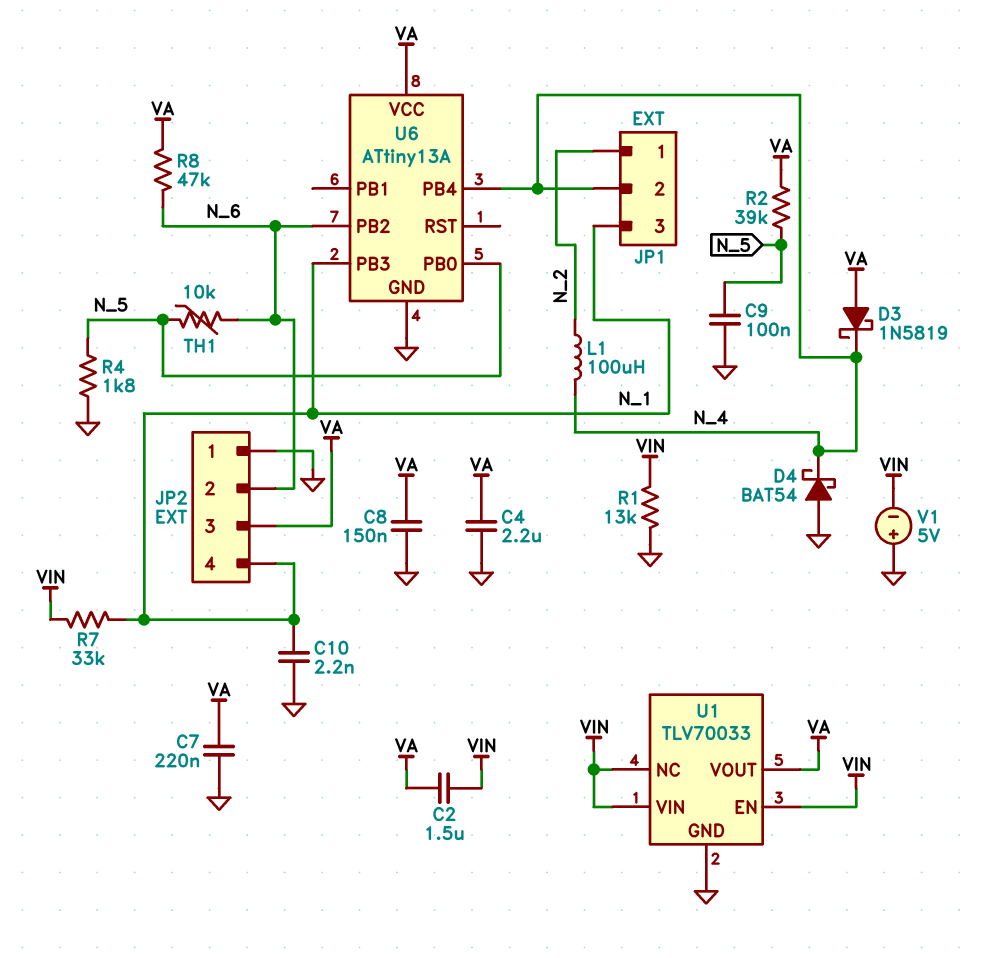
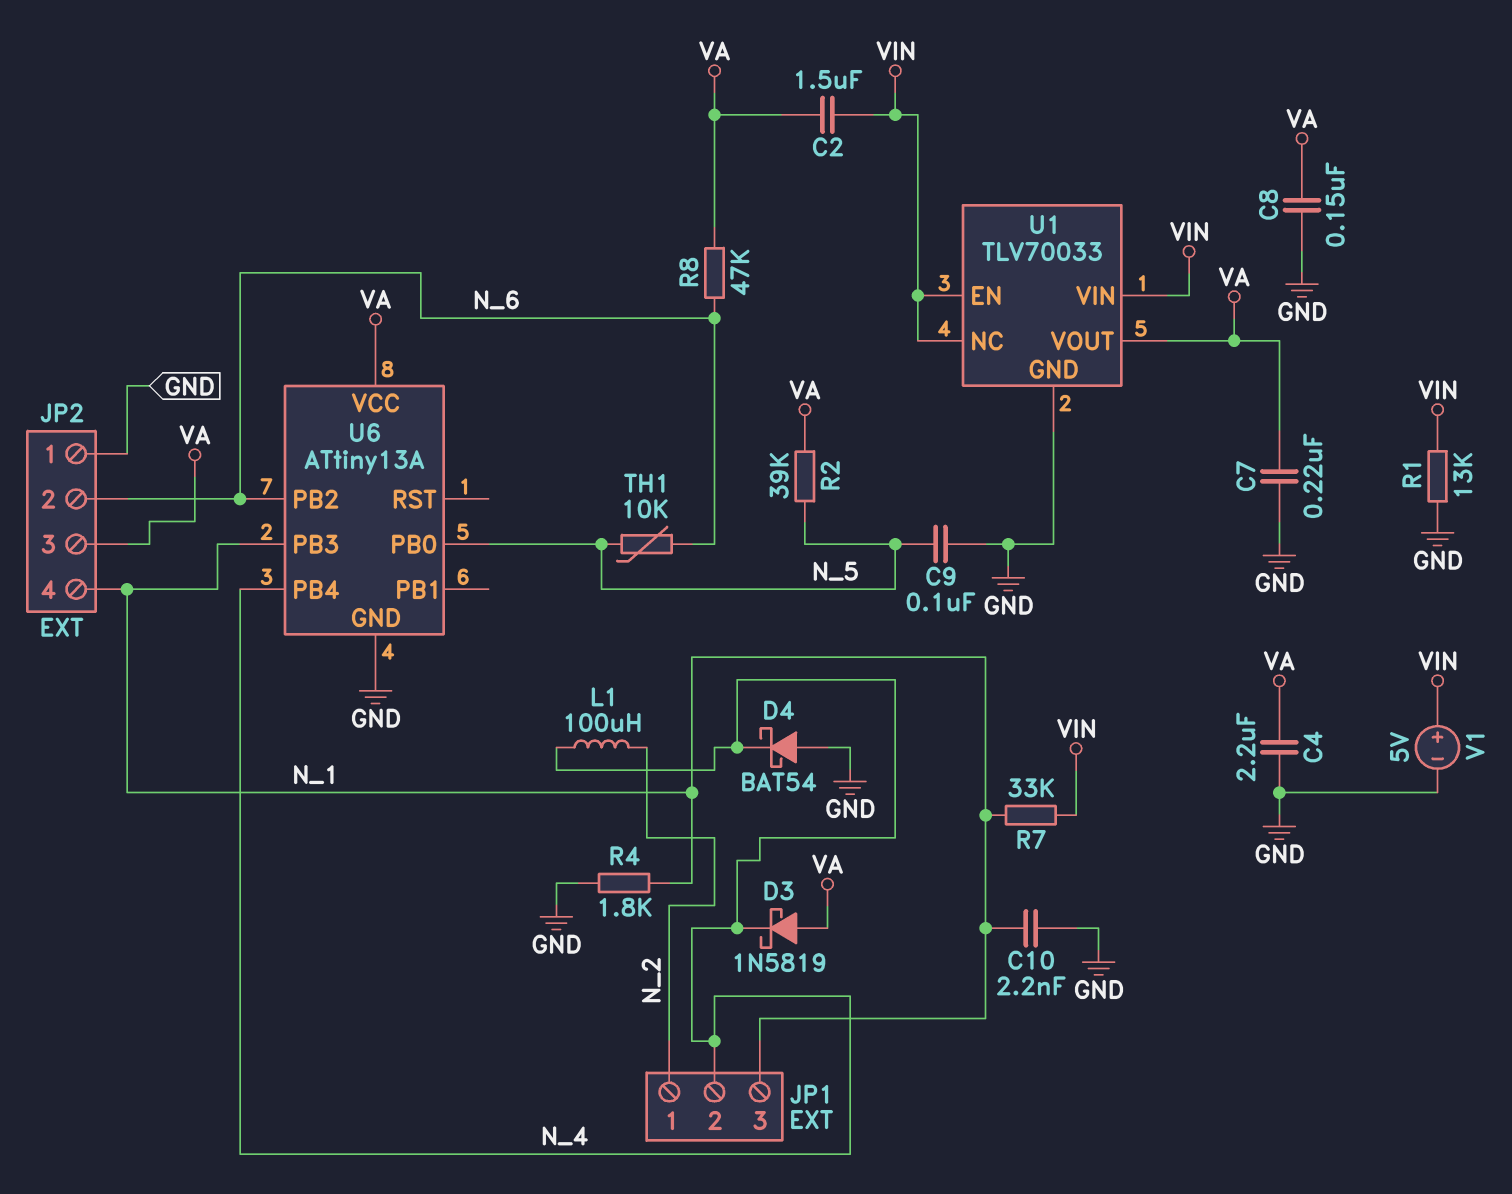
R4: 1.8k (GND, N_5) -> 1.8k (GND, N_1)
V1: 5V (plus GND, minus VIN) -> 5V (plus VIN, minus GND)

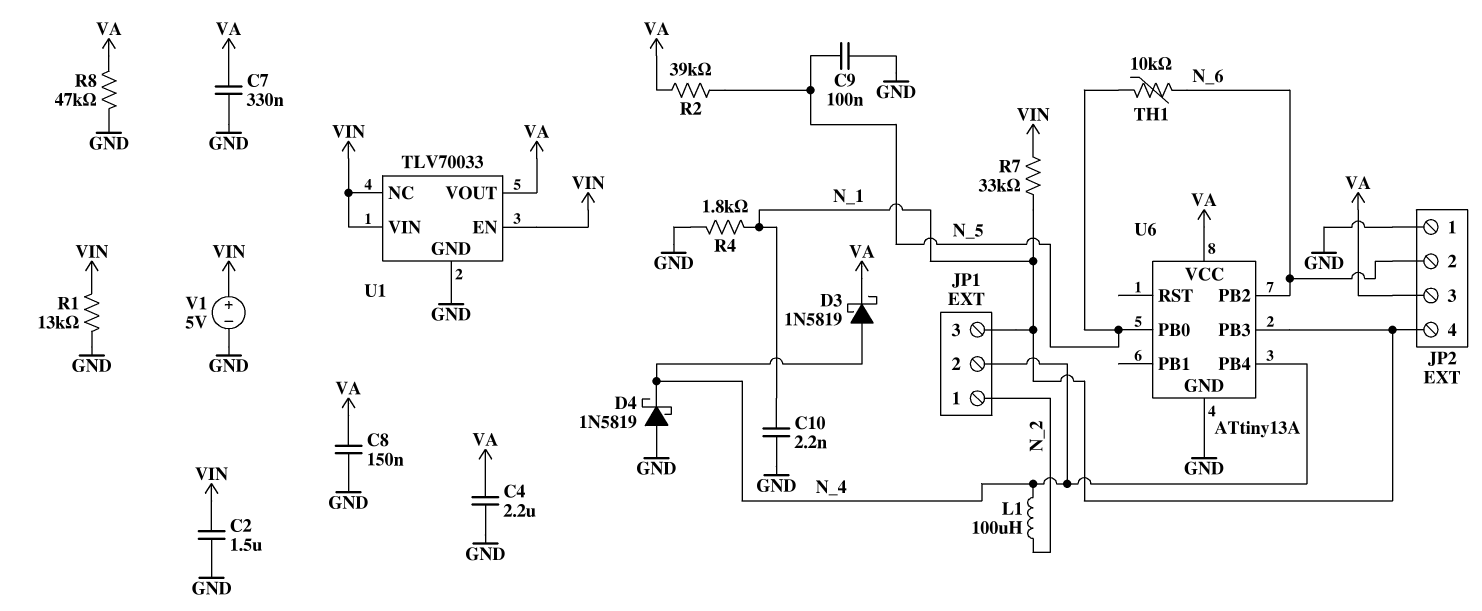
C2: 1.5uF (VA, VIN) -> 1.5uF (GND, VIN)
C7: 220nF (GND, VA) -> 330nF (GND, VA)
D3: schottky 1N5819 (A VA, K N_4) -> schottky 1N5819 (A N_4, K VA)
D4: schottky BAT54 (A GND, K N_4) -> schottky 1N5819 (A GND, K N_4)
R8: 47k (N_6, VA) -> 47k (GND, VA)

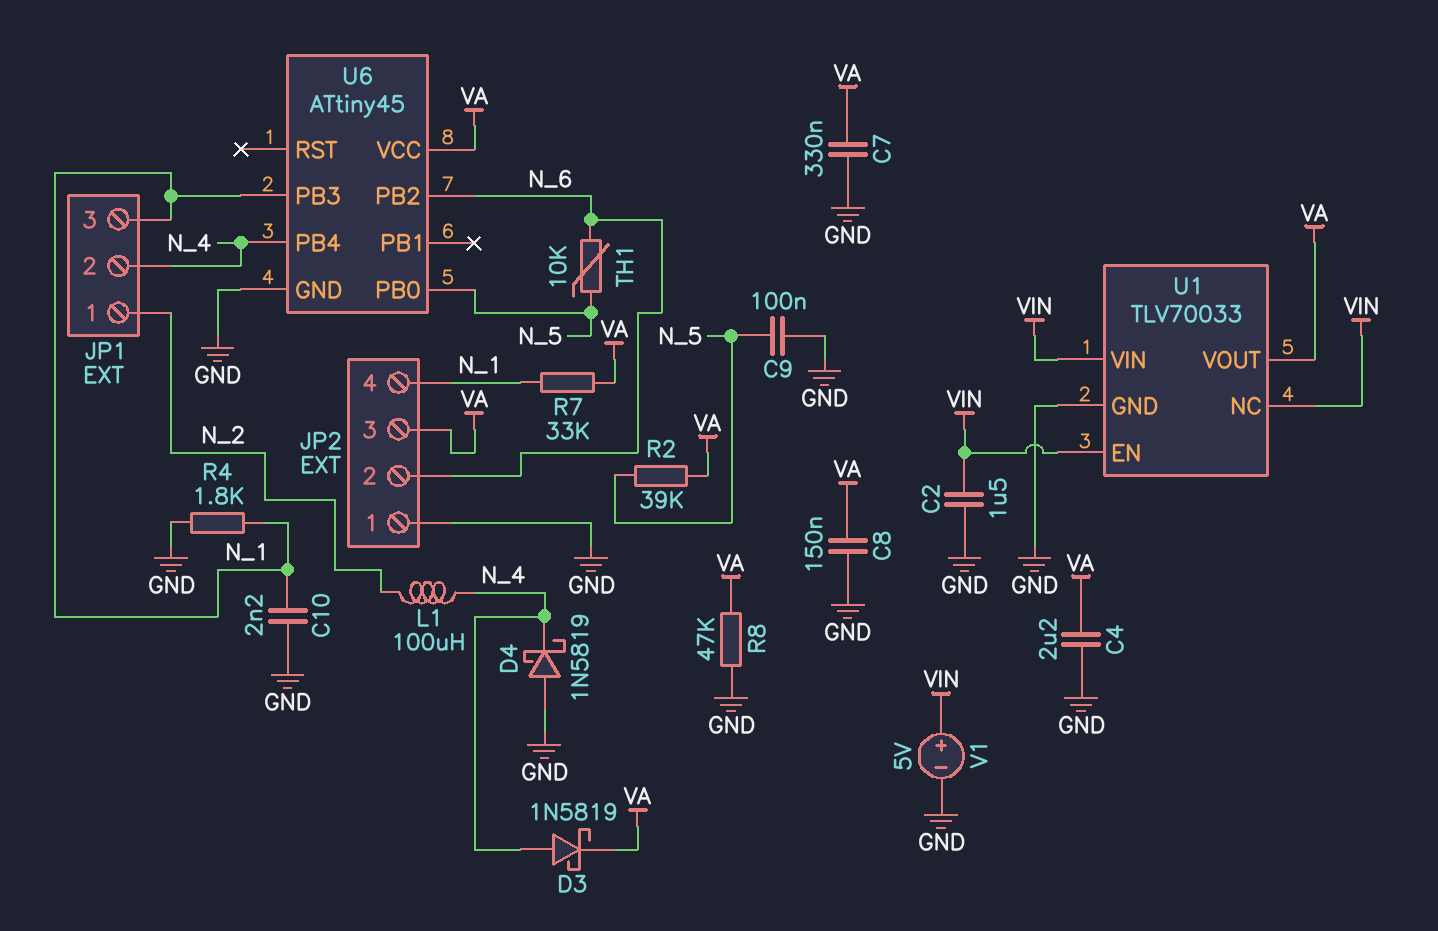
R1: 13k (GND, VIN) -> none
R7: 33k (N_1, VIN) -> 33k (N_1, VA)
U6: ATtiny13A -> ATtiny45

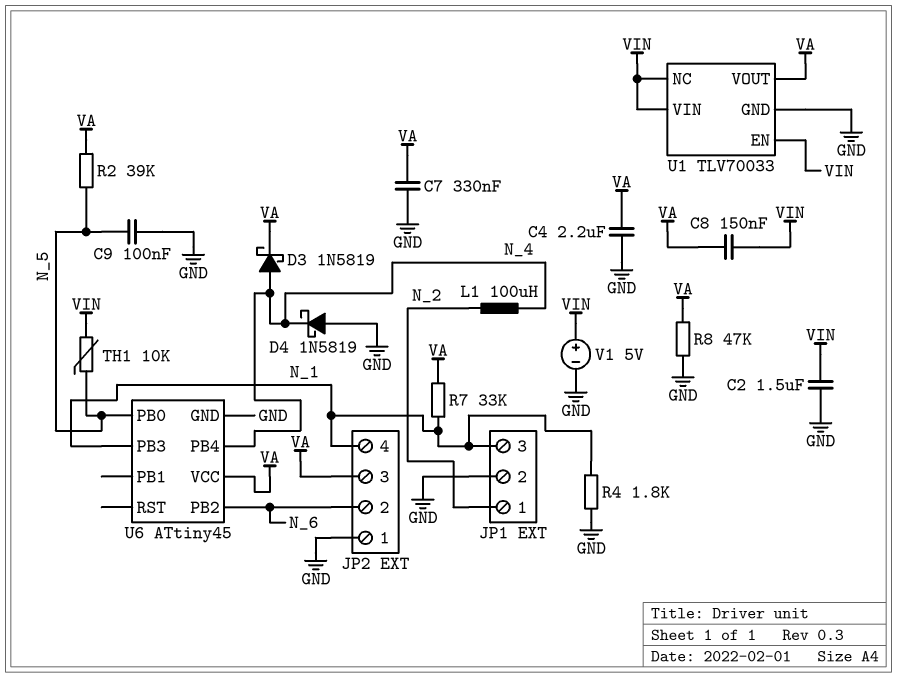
C8: 150nF (GND, VA) -> 150nF (VA, VIN)
C10: 2.2nF (GND, N_1) -> none
JP1 pin 2: N_4 -> GND
TH1: 10k (N_5, N_6) -> 10k (N_5, VIN)

